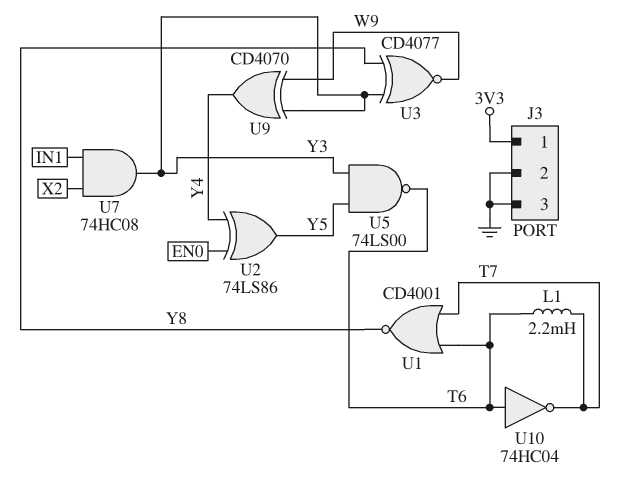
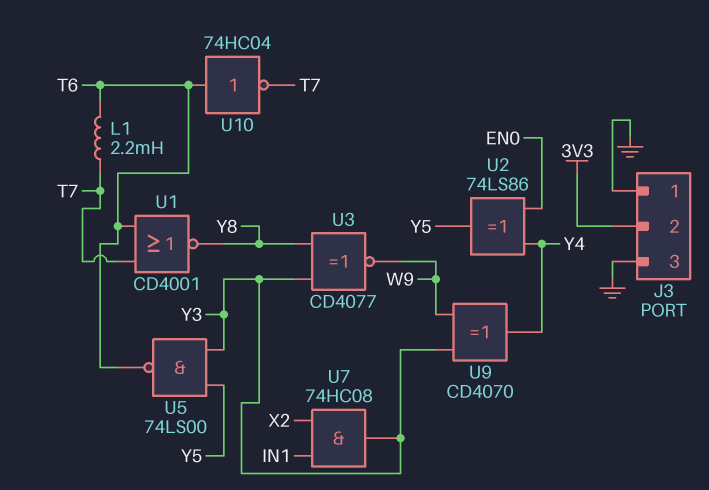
J3 pin 1: 3V3 -> GND
J3 pin 2: GND -> 3V3

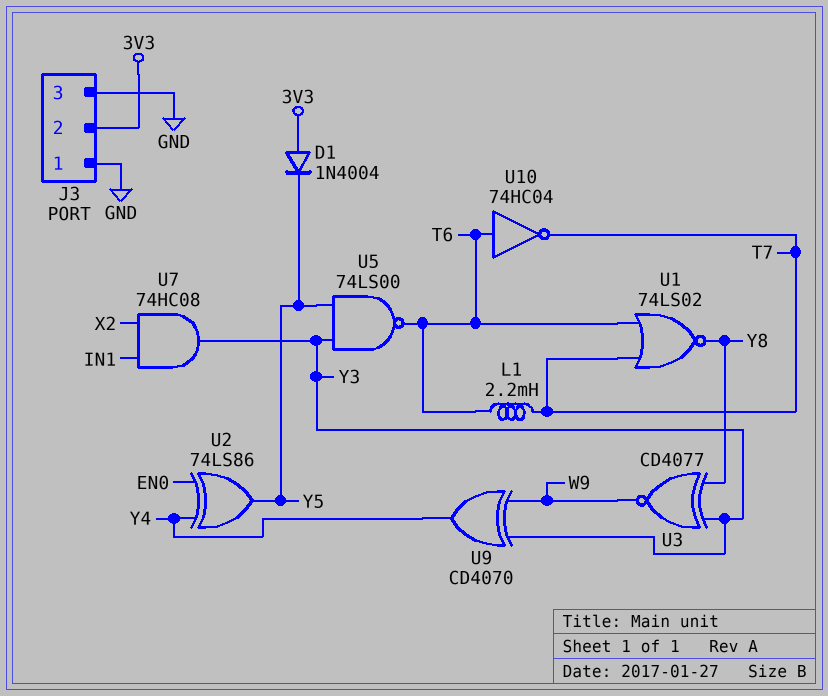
D1: none -> diode 1N4004 (A 3V3, K Y5)
U1: NOR CD4001 (in T6, in T7, out Y8) -> NOR 74LS02 (in T6, in T7, out Y8)

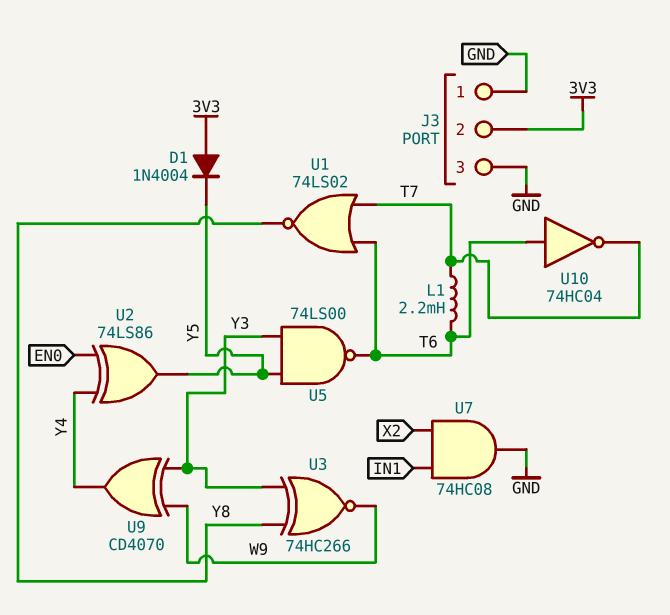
U3: XNOR CD4077 (in Y3, in Y8, out W9) -> XNOR 74HC266 (in Y3, in Y8, out W9)
U7: AND 74HC08 (in IN1, in X2, out Y3) -> AND 74HC08 (in IN1, in X2, out GND)

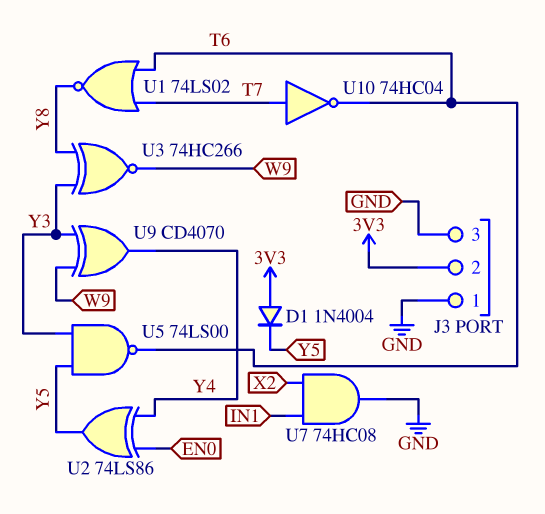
L1: 2.2mH (T6, T7) -> none
U10: NOT 74HC04 (in T6, out T7) -> NOT 74HC04 (in T7, out T6)

